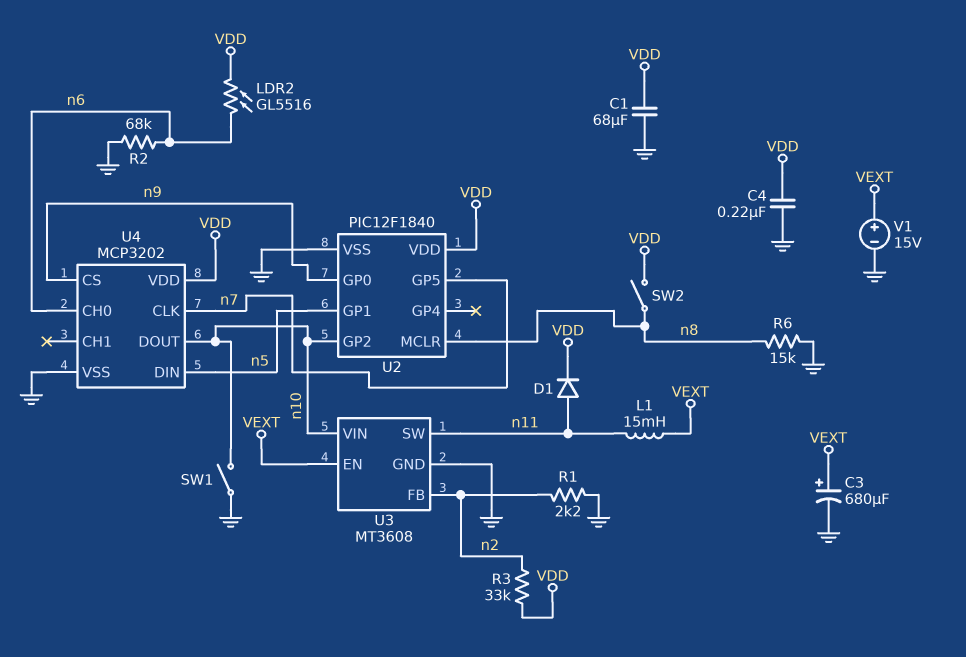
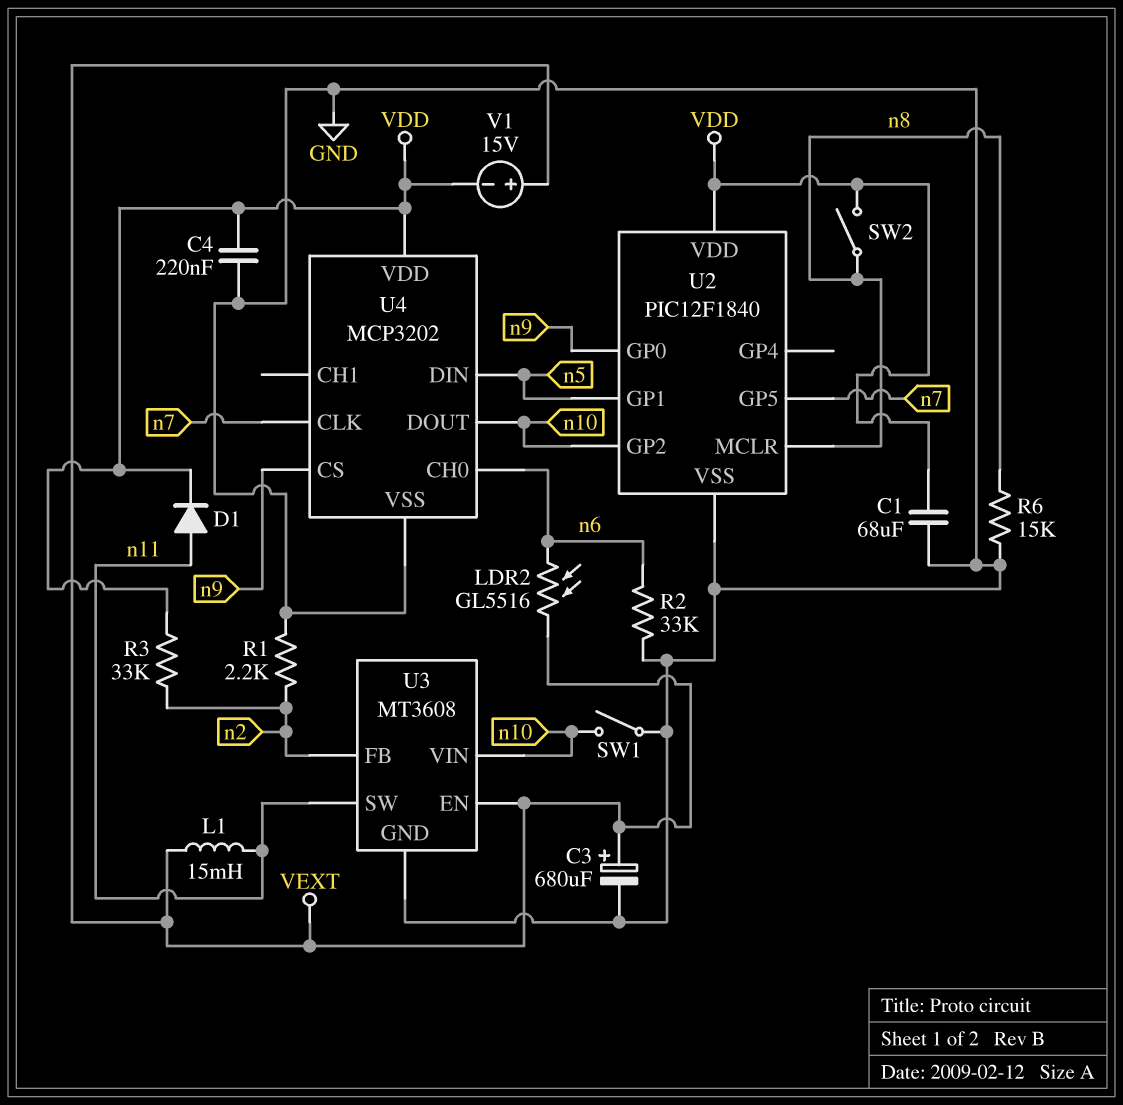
LDR2: GL5516 (VDD, n6) -> GL5516 (VEXT, n6)
R2: 68k (GND, n6) -> 33k (GND, n6)
V1: 15V (plus VEXT, minus GND) -> 15V (plus VEXT, minus VDD)

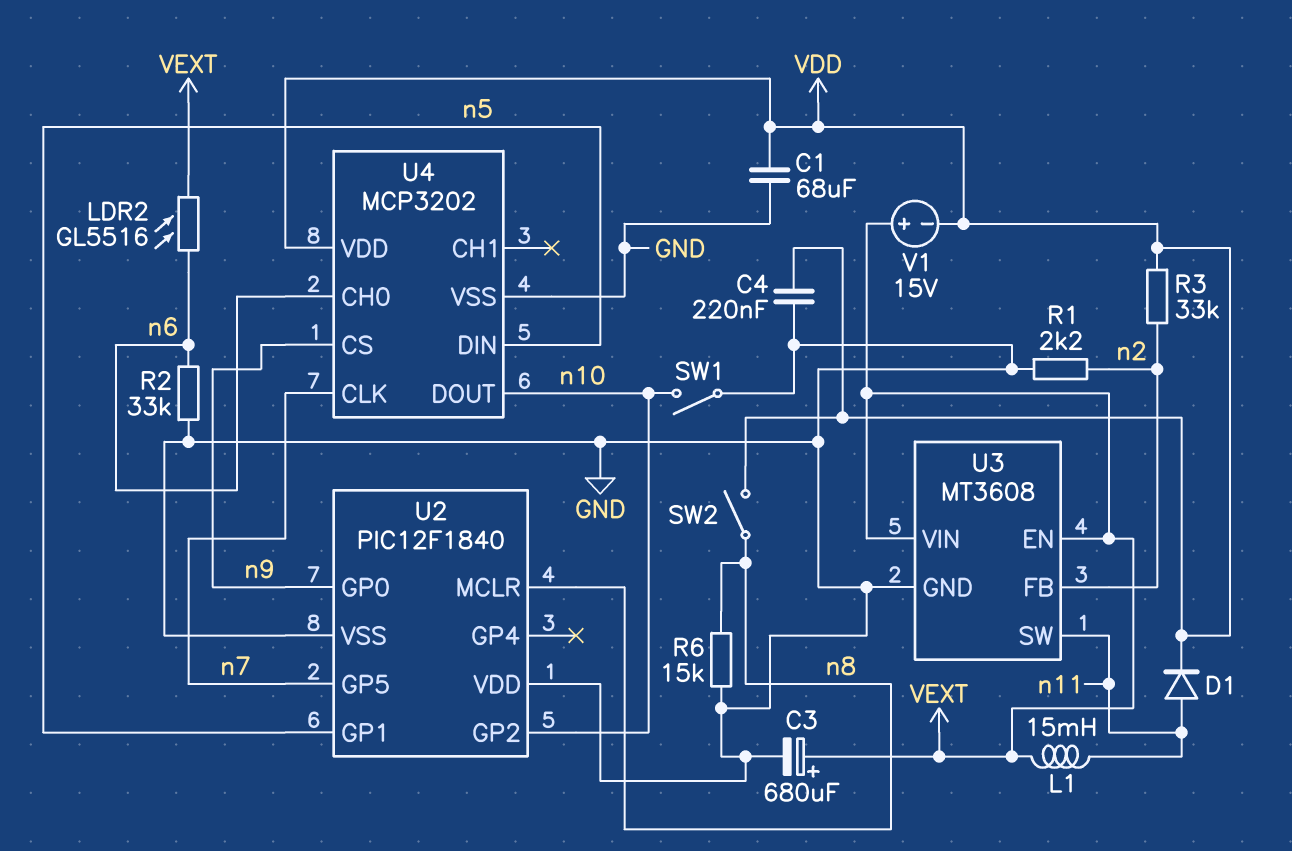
U2 pin VDD: VDD -> GND
U3 pin VIN: n10 -> VEXT

